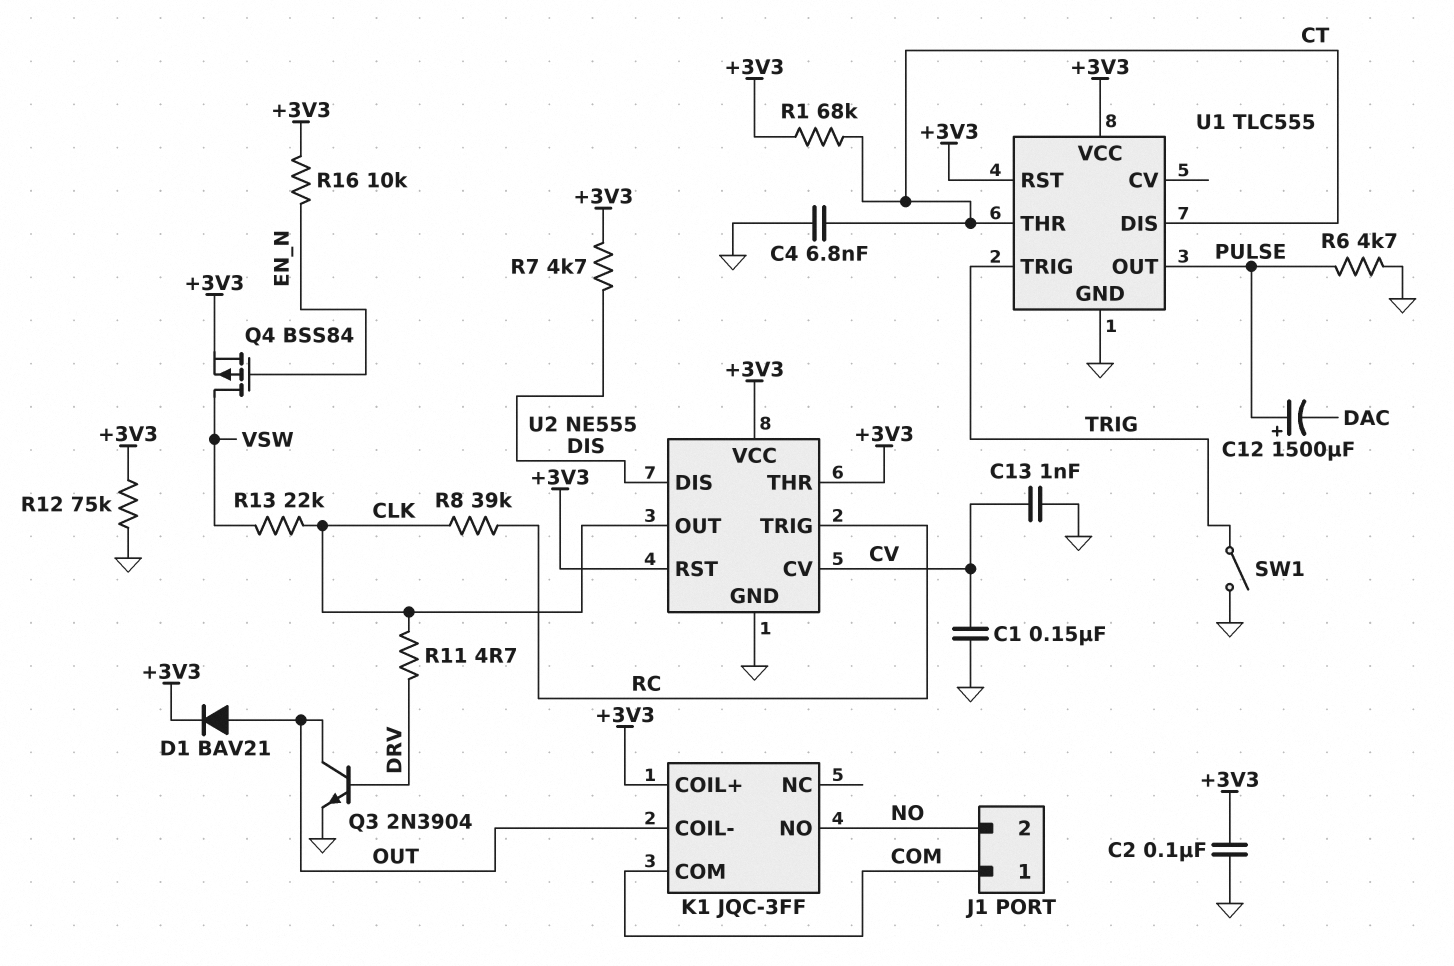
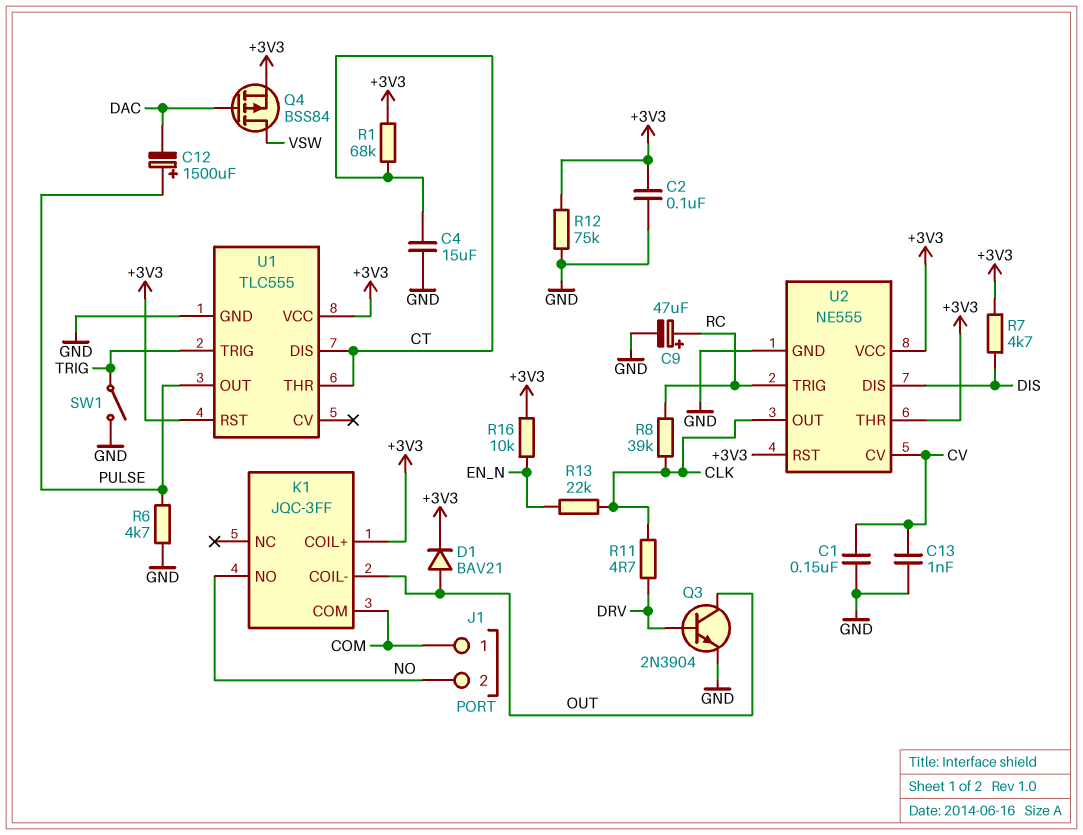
C4: 6.8nF (CT, GND) -> 15uF (CT, GND)
C9: none -> 47uF (plus RC, minus GND)
Q4: PMOS BSS84 (G EN_N, D VSW, S +3V3) -> PMOS BSS84 (G DAC, D VSW, S +3V3)
R13: 22k (CLK, VSW) -> 22k (CLK, EN_N)

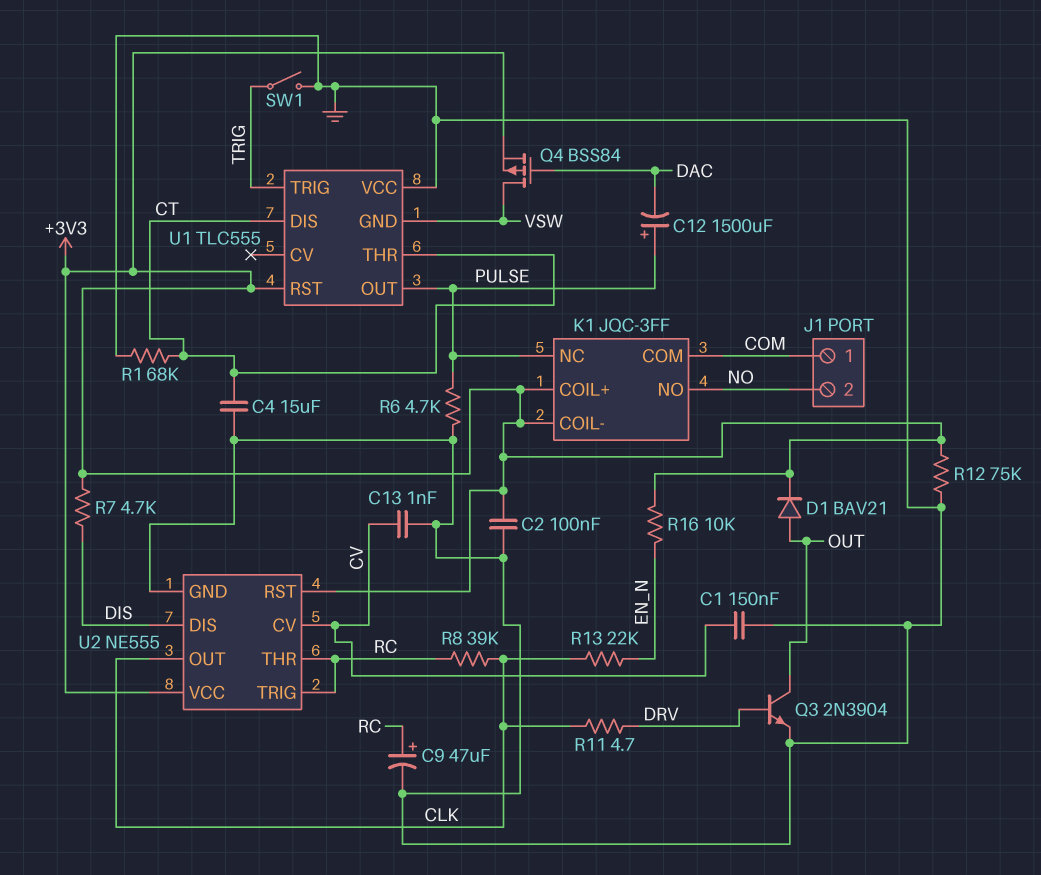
K1 pin COIL-: OUT -> +3V3
K1 pin NC: none -> PULSE
R1: 68k (+3V3, CT) -> 68k (CT, GND)
U1 pin GND: GND -> VSW
U1 pin VCC: +3V3 -> GND
U2 pin THR: +3V3 -> RC

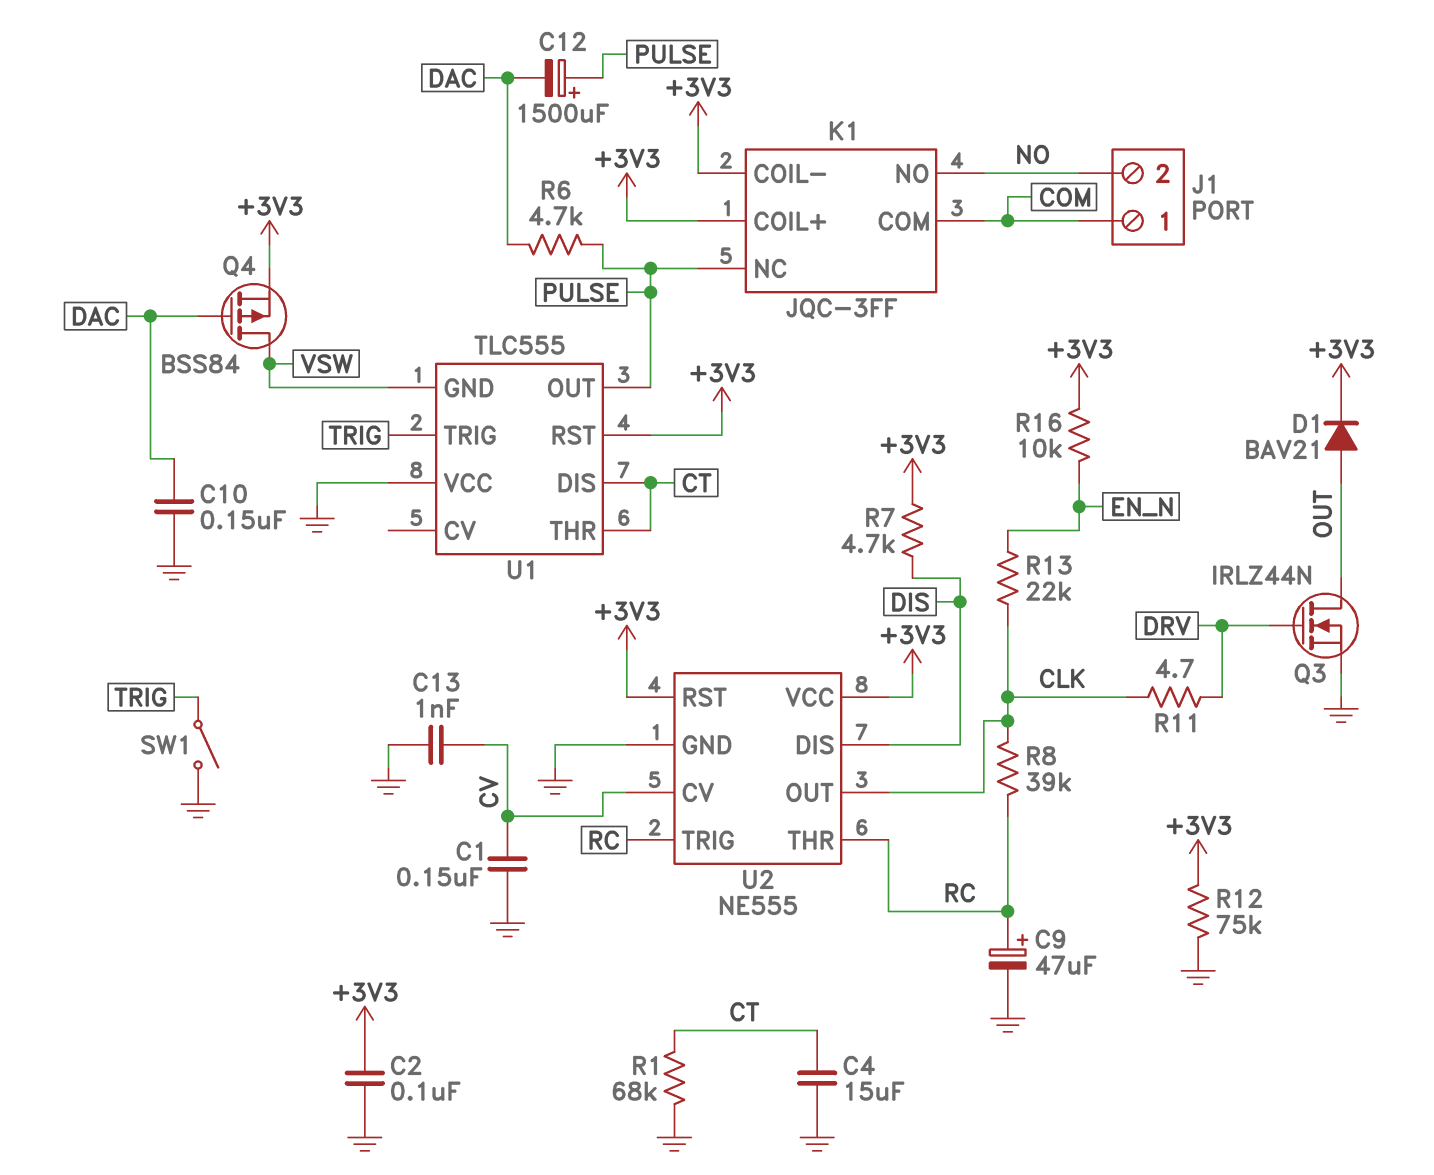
C10: none -> 150nF (DAC, GND)
Q3: NPN 2N3904 (B DRV, C OUT, E GND) -> NMOS IRLZ44N (G DRV, D OUT, S GND)
R6: 4.7k (GND, PULSE) -> 4.7k (DAC, PULSE)

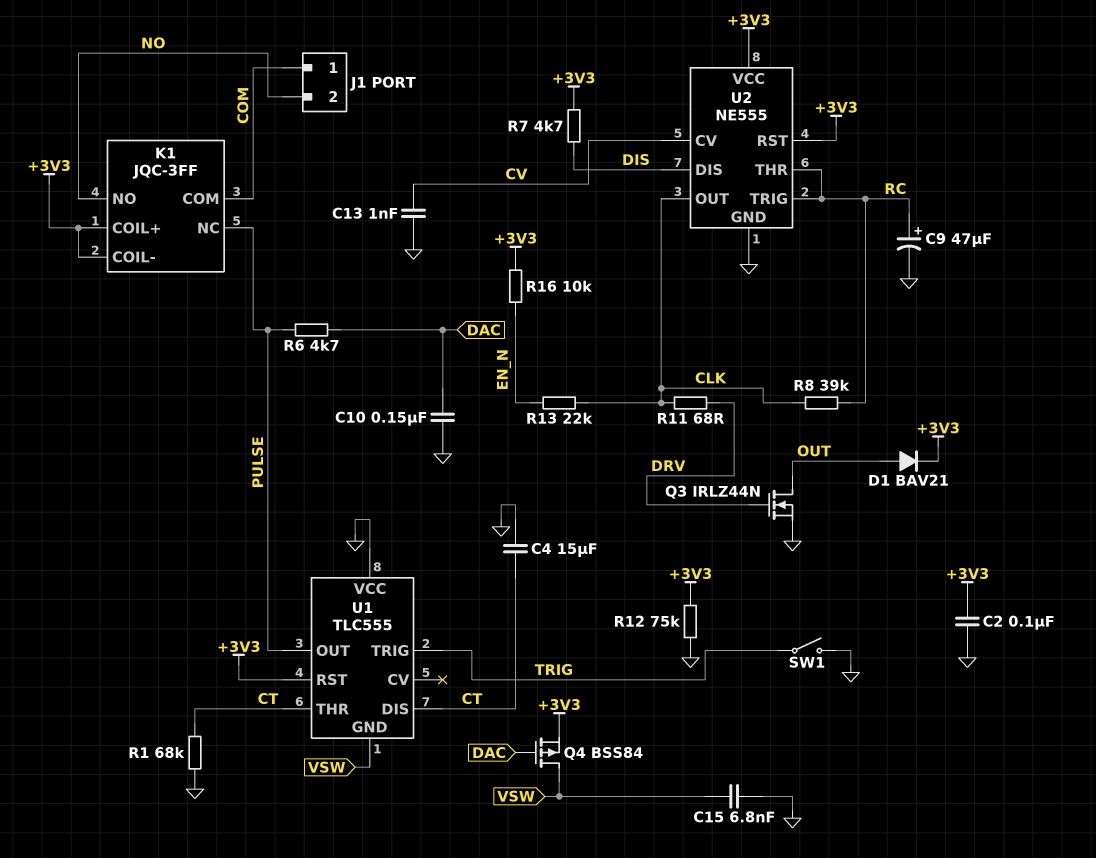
C1: 150nF (CV, GND) -> none
C12: 1500uF (plus PULSE, minus DAC) -> none
C15: none -> 6.8nF (GND, VSW)
R11: 4.7 (CLK, DRV) -> 68 (CLK, DRV)

